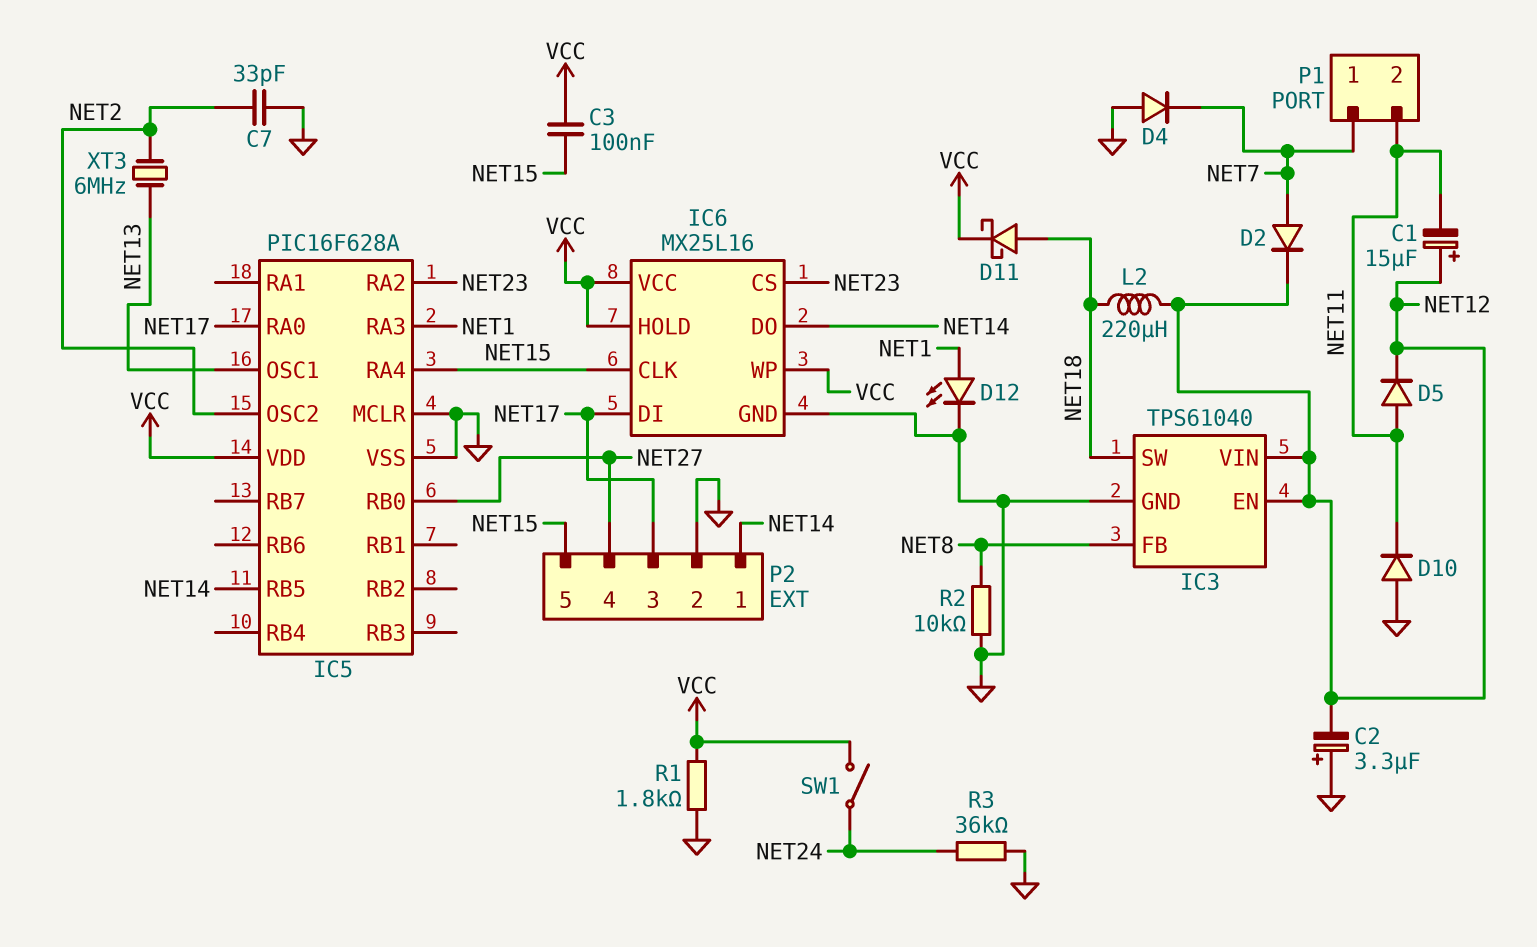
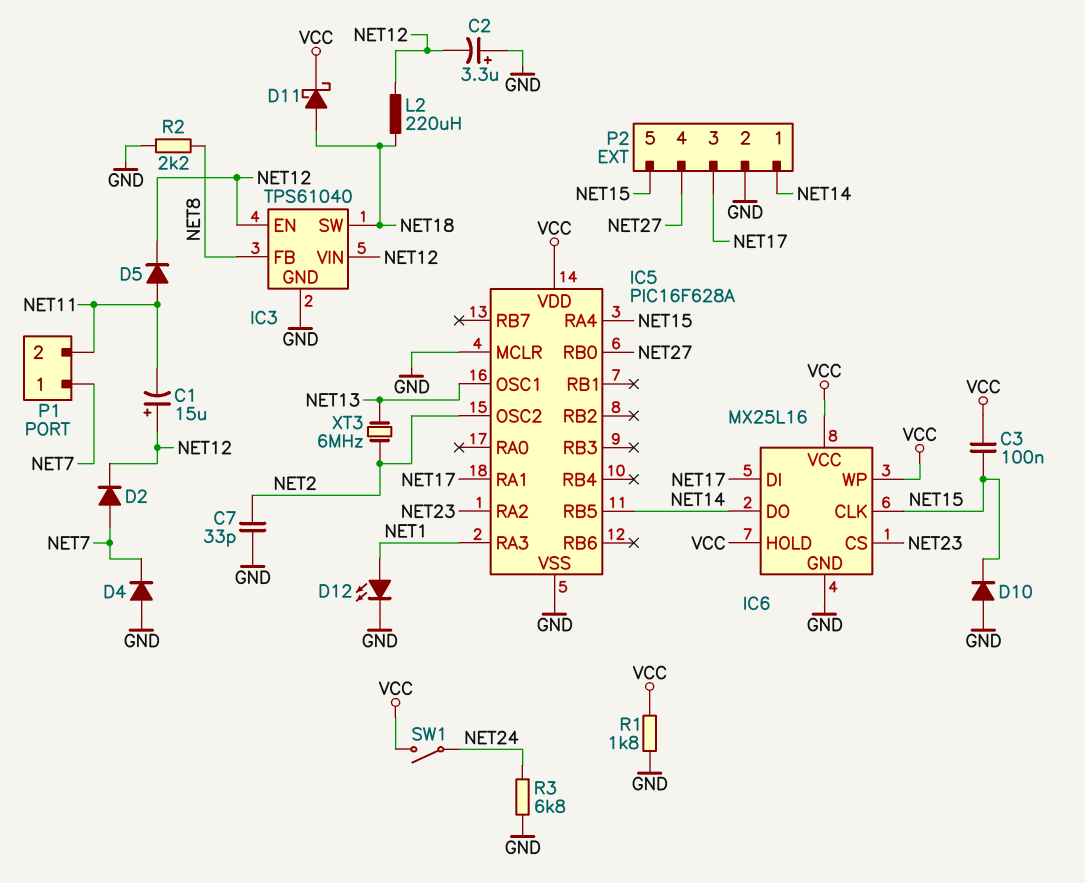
D10: diode (A GND, K NET11) -> diode (A GND, K NET15)
IC5 pin RA0: NET17 -> none
IC5 pin RA1: none -> NET17
R2: 10k (GND, NET8) -> 2.2k (GND, NET8)
R3: 36k (GND, NET24) -> 6.8k (GND, NET24)

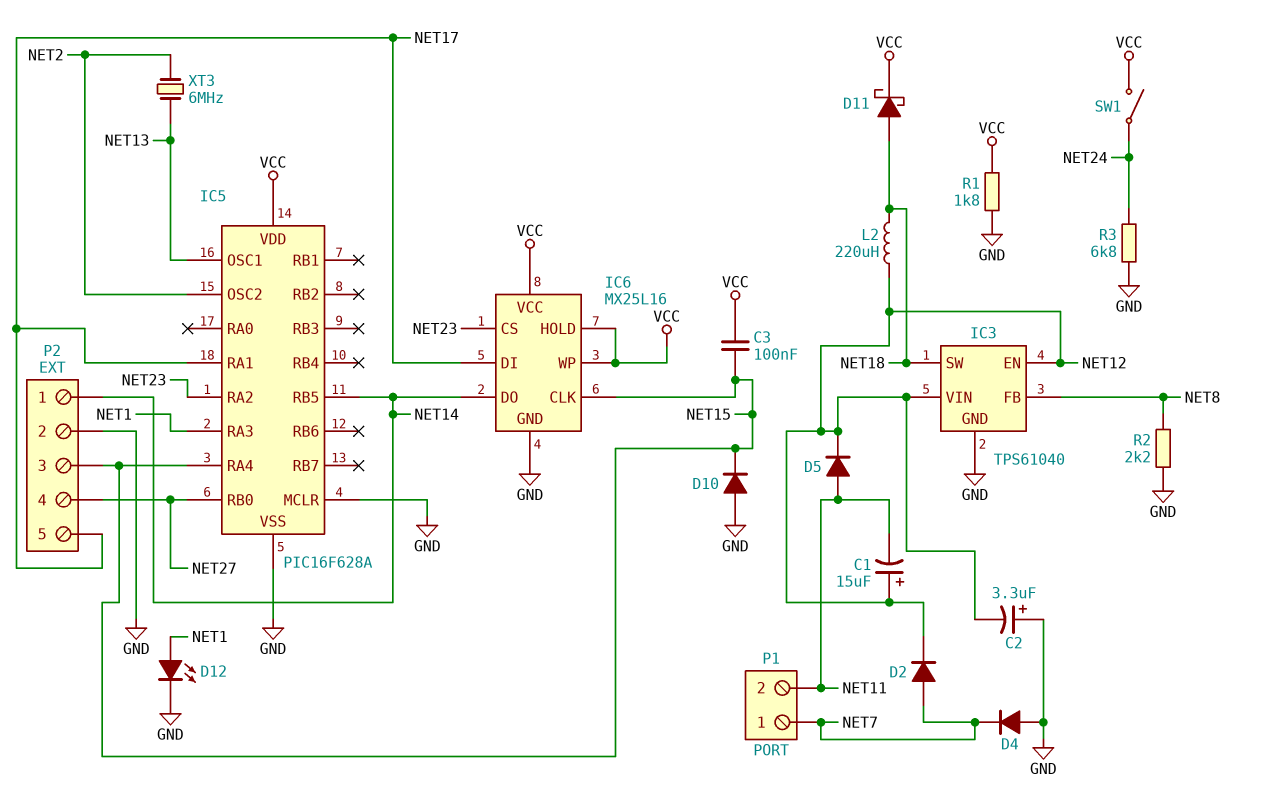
C7: 33pF (GND, NET2) -> none
P2 pin 3: NET17 -> NET15
P2 pin 5: NET15 -> NET17

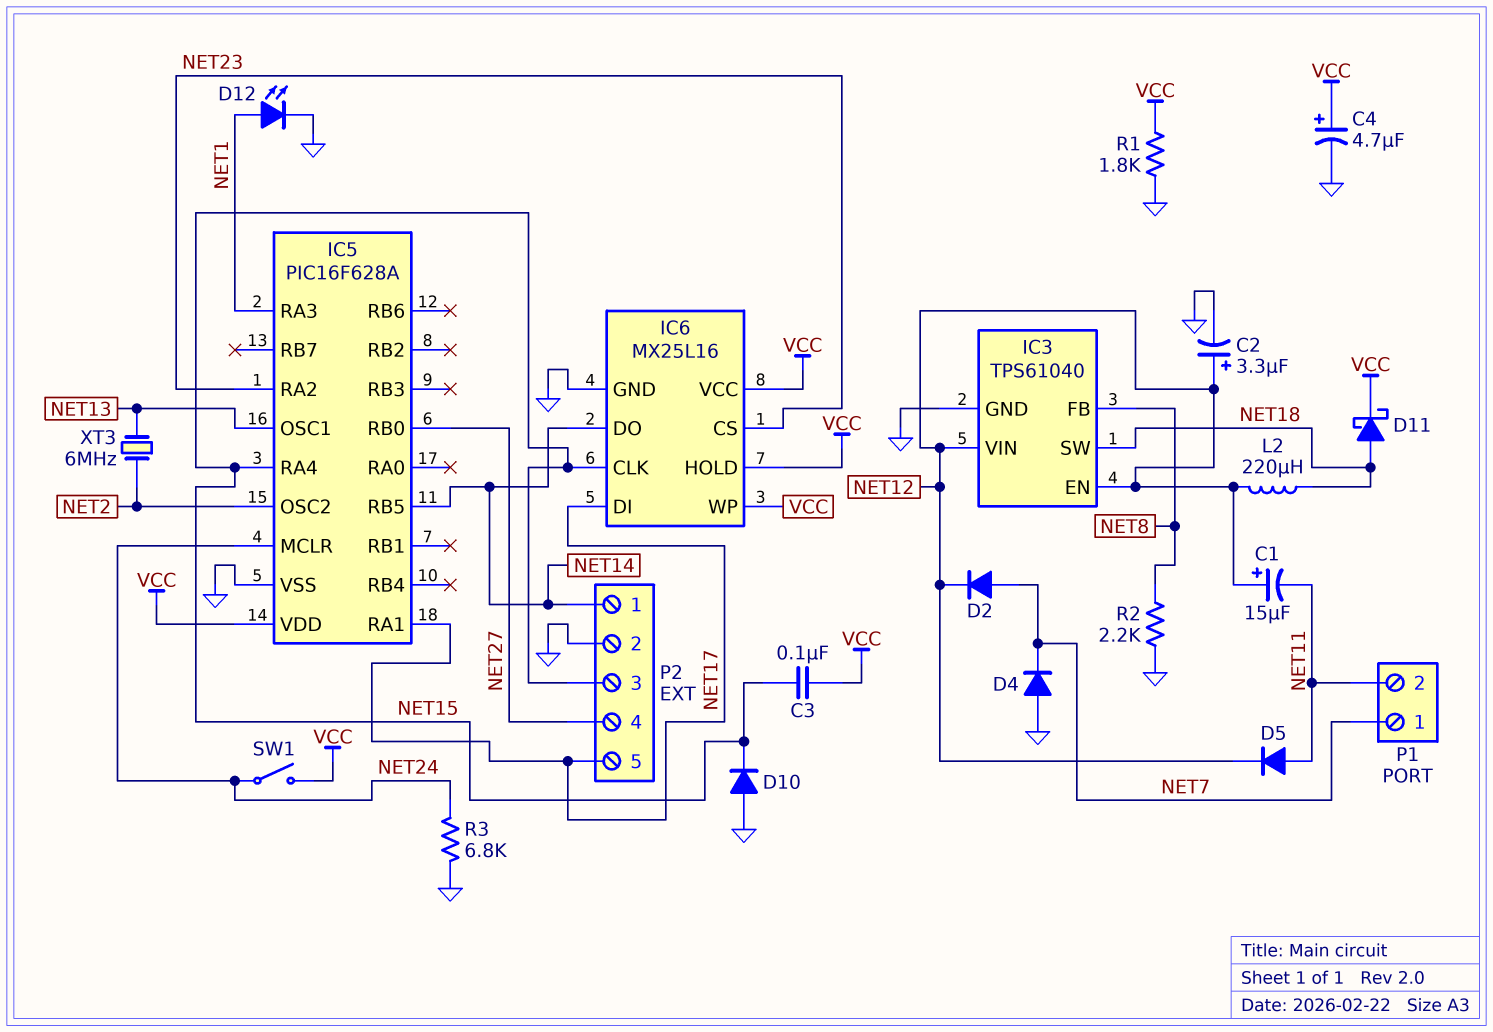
C2: 3.3uF (plus GND, minus NET12) -> 3.3uF (plus NET12, minus GND)
C4: none -> 4.7uF (plus VCC, minus GND)
IC5 pin MCLR: GND -> NET24

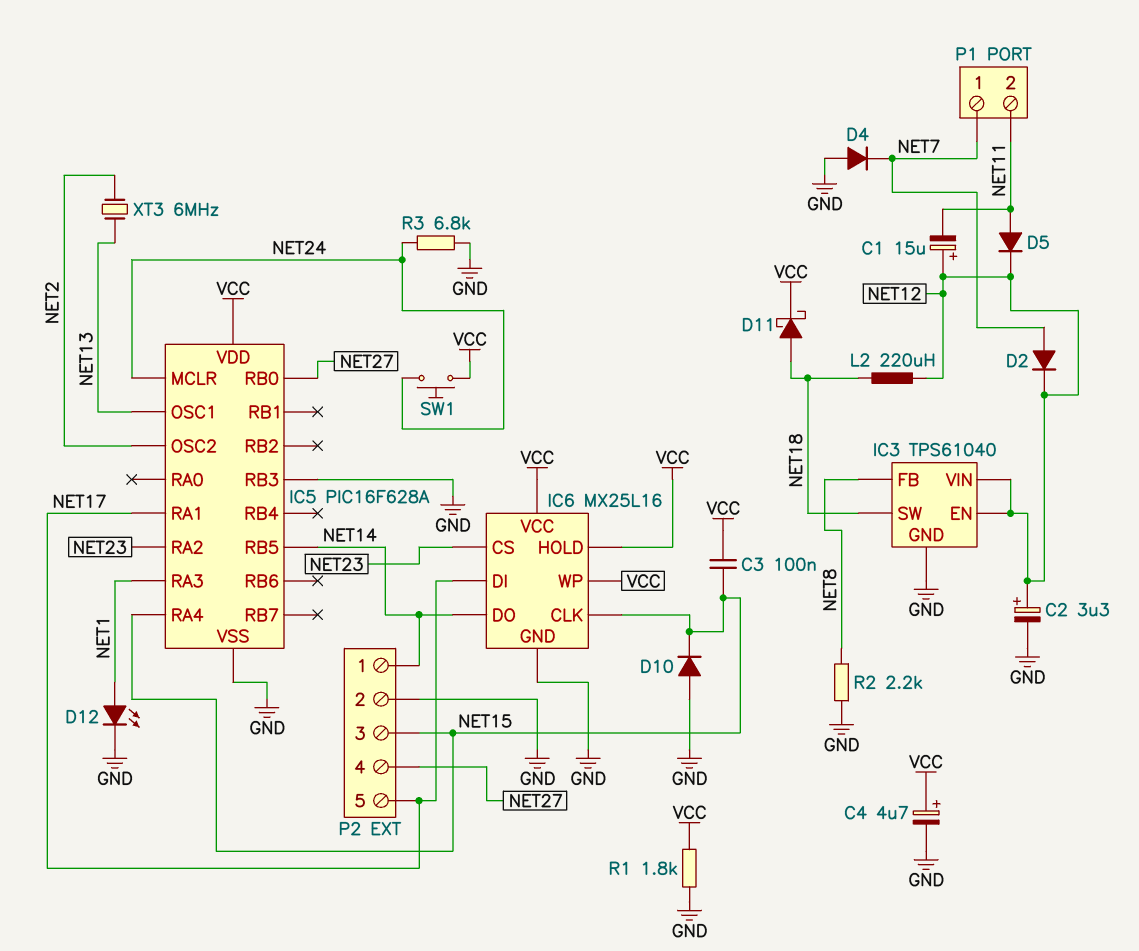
IC5 pin RB3: none -> GND
SW1: switch (NET24, VCC) -> button (NET24, VCC)

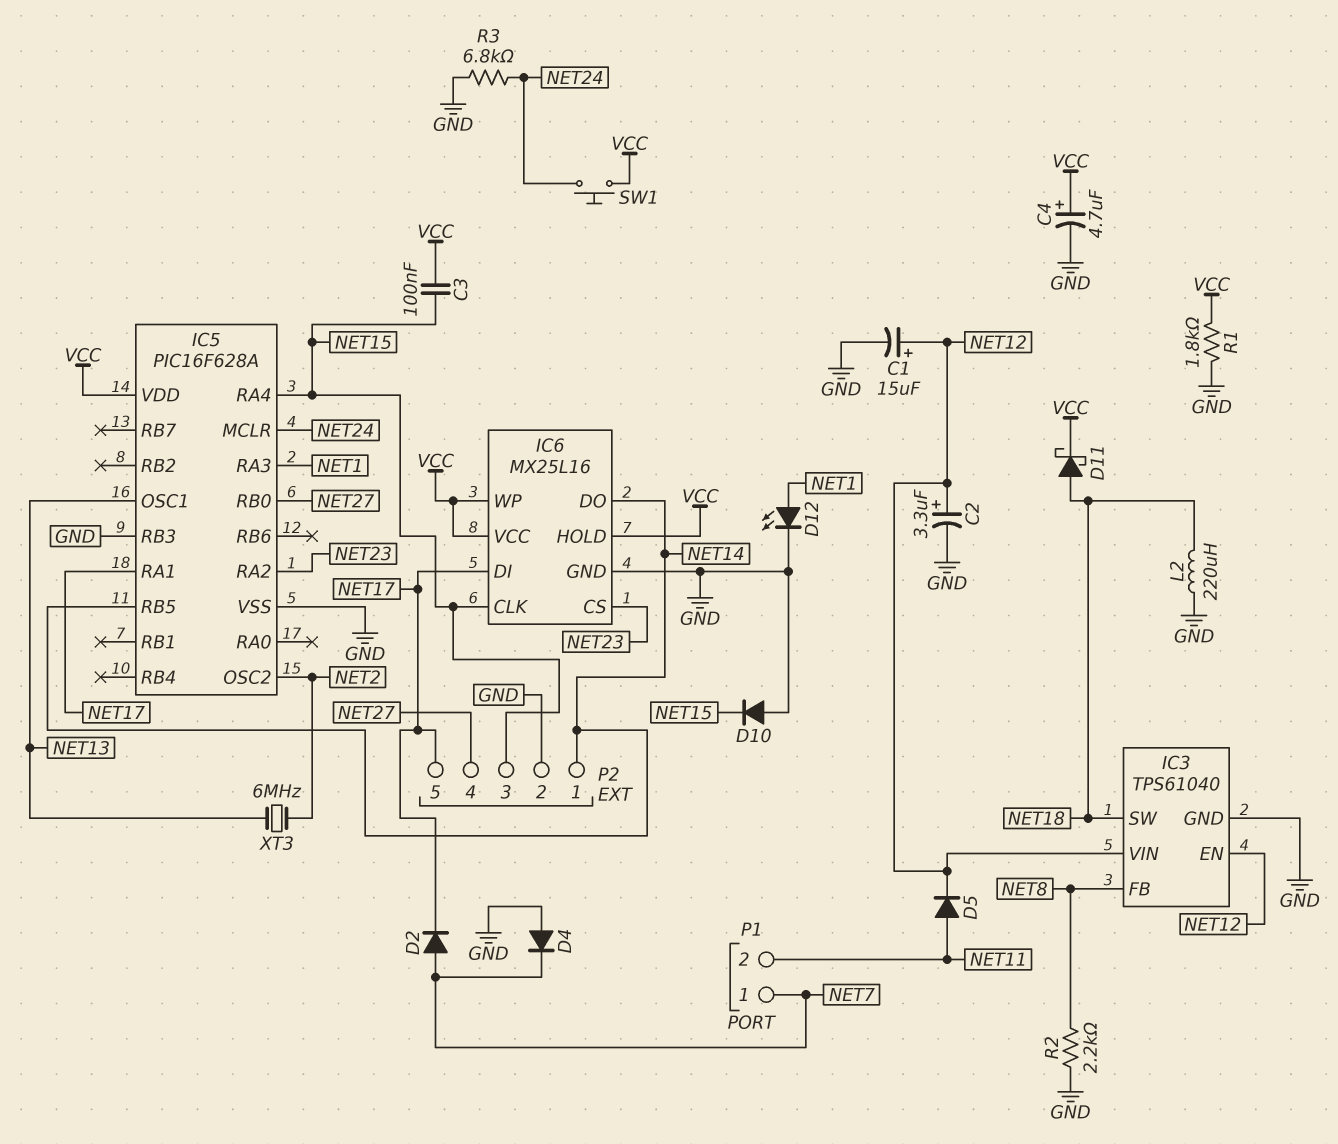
C1: 15uF (plus NET12, minus NET11) -> 15uF (plus NET12, minus GND)
D2: diode (A NET7, K NET12) -> diode (A NET7, K NET17)
L2: 220uH (NET12, NET18) -> 220uH (GND, NET18)

